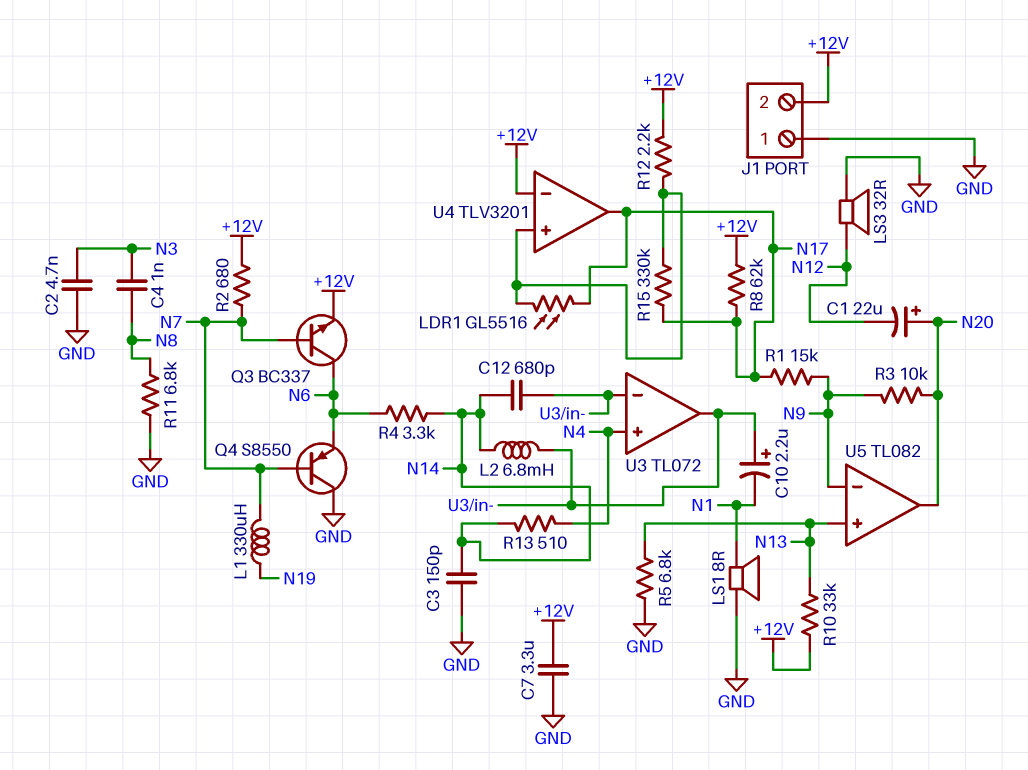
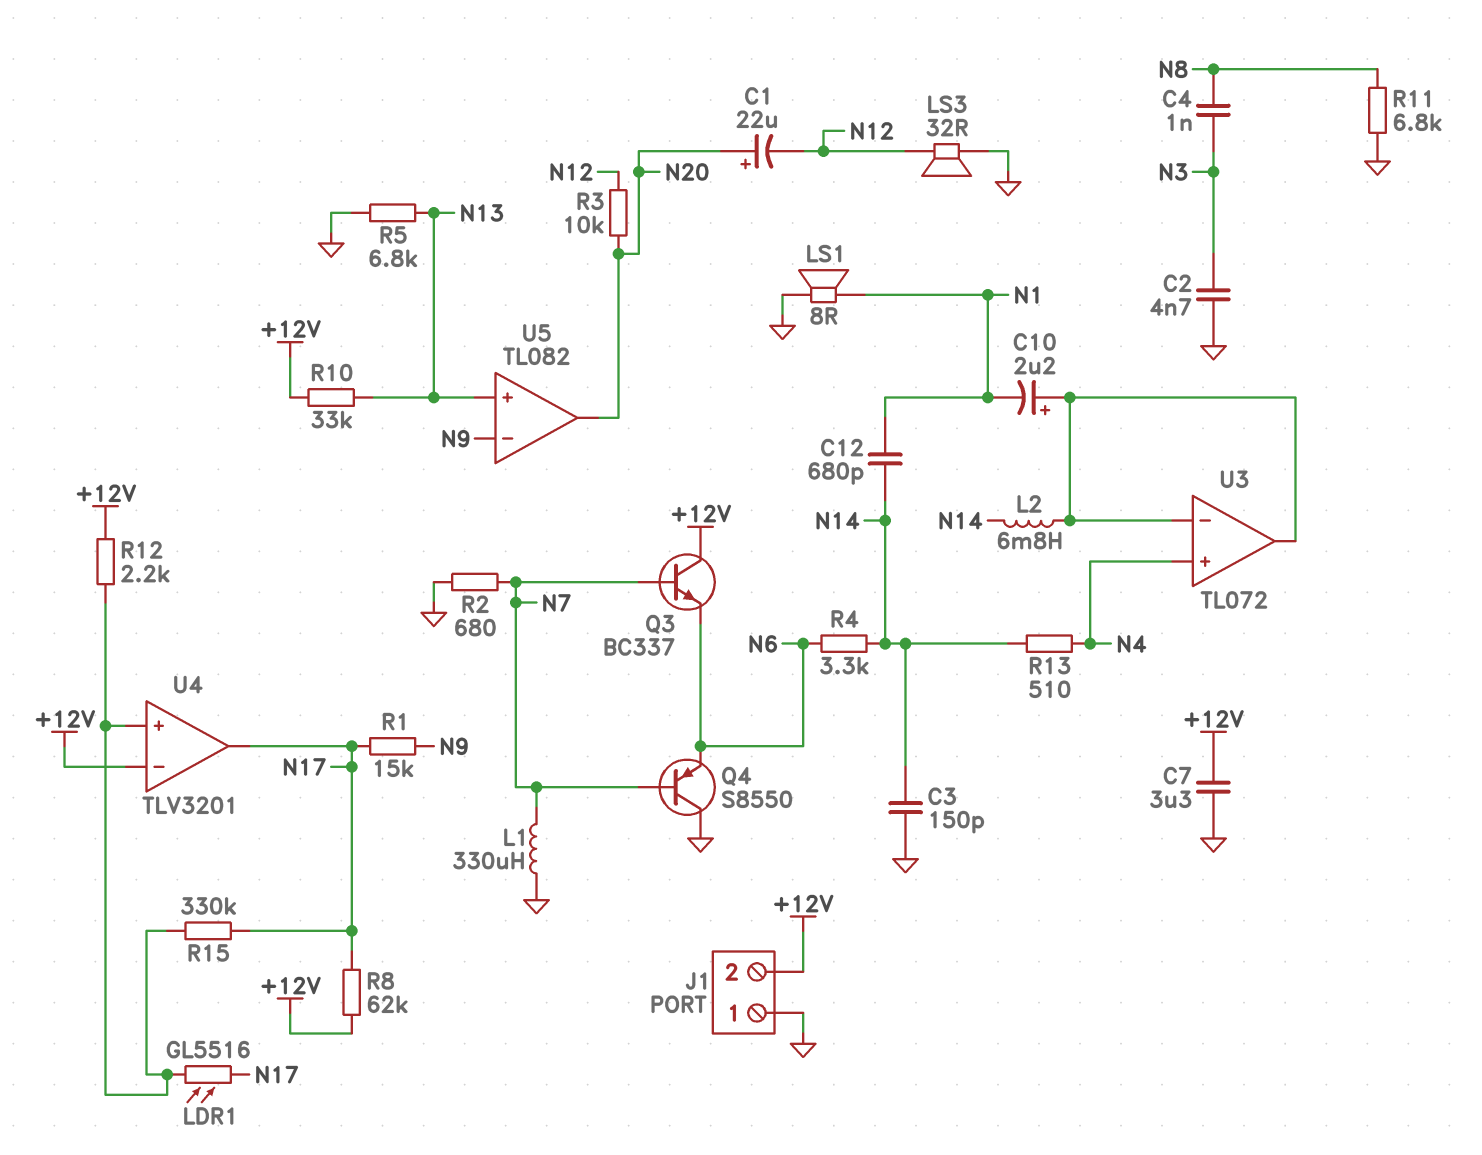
C12: 680pF (N14, U3/in-) -> 680pF (N1, N14)
L1: 330uH (N7, N19) -> 330uH (GND, N7)
Q3: NPN BC337 (B N7, C N6, E +12V) -> NPN BC337 (B N7, C +12V, E N6)
R2: 680 (+12V, N7) -> 680 (GND, N7)
R3: 10k (N9, N20) -> 10k (N12, N20)

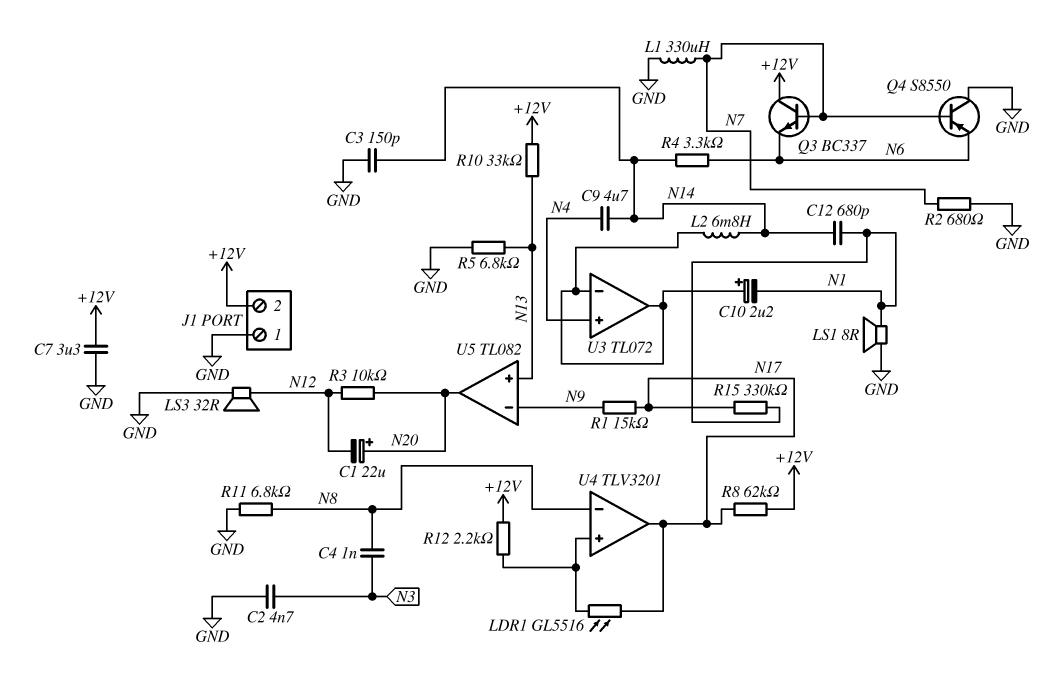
C9: none -> 4.7uF (N4, N14)
R13: 510 (N4, N14) -> none
R15: 330k (N17, U4/in+) -> 330k (N1, N17)
U4 pin in-: +12V -> N8

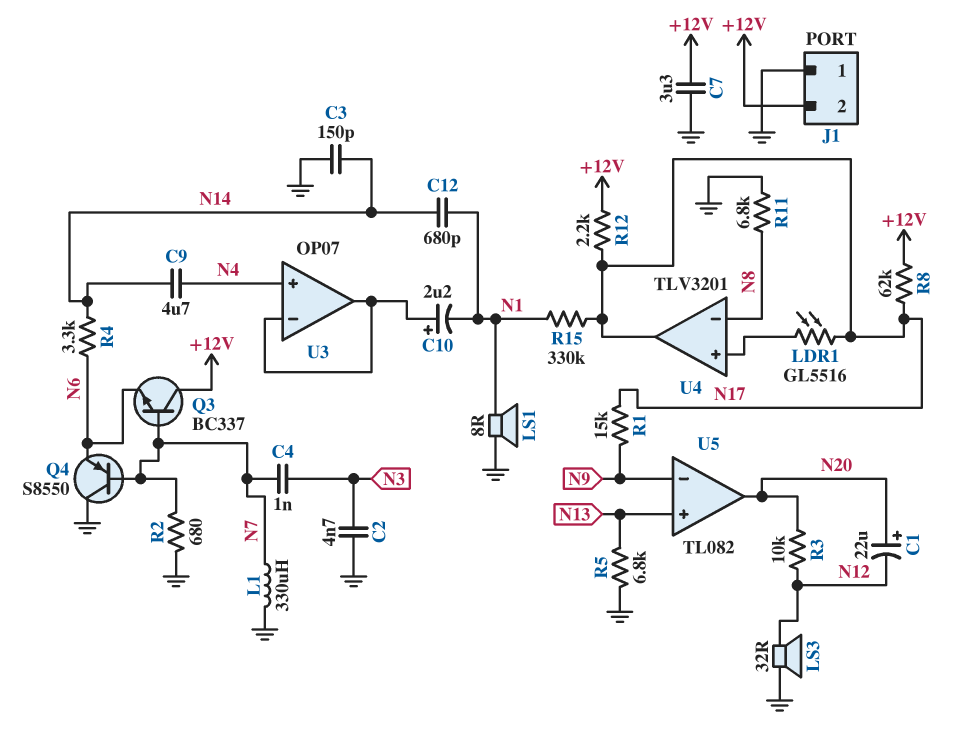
C4: 1nF (N3, N8) -> 1nF (N3, N7)
L2: 6.8mH (N14, U3/in-) -> none
R10: 33k (+12V, N13) -> none
R12: 2.2k (+12V, U4/in+) -> 2.2k (+12V, N17)
U3: TL072 -> OP07

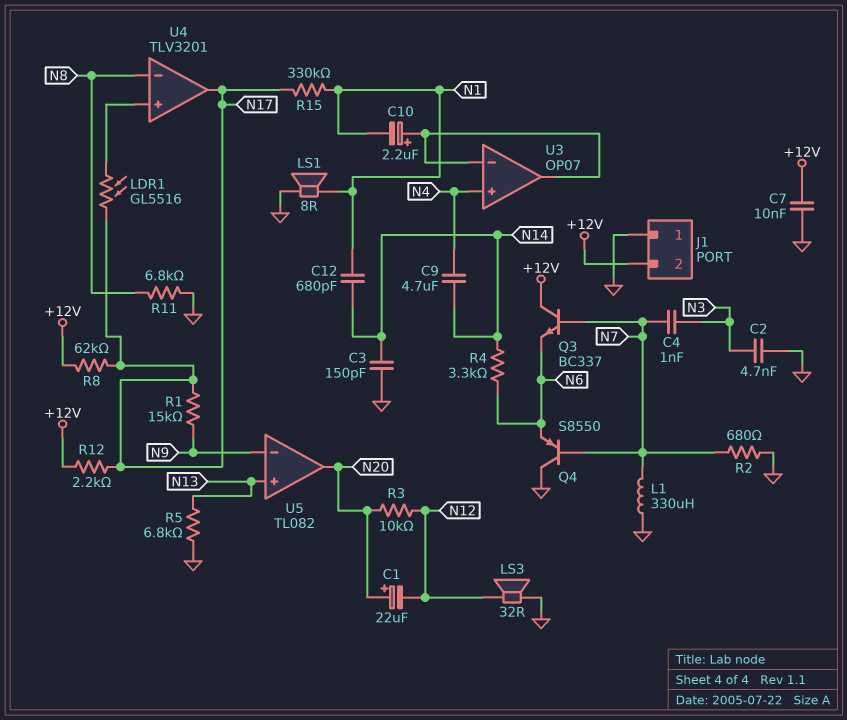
C7: 3.3uF (+12V, GND) -> 10nF (+12V, GND)

